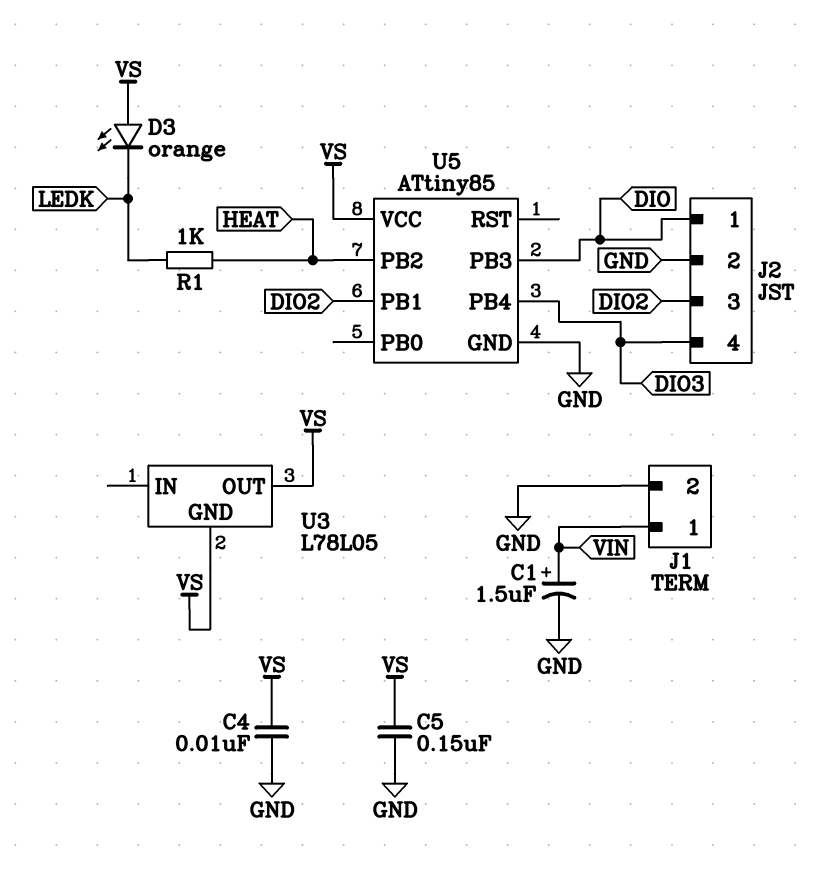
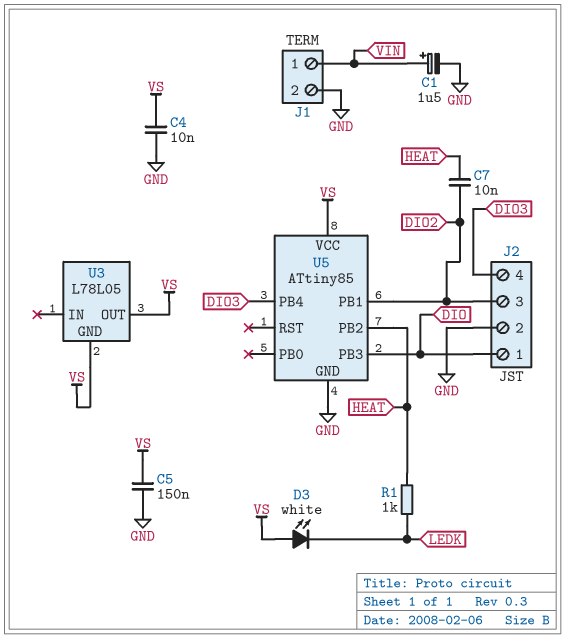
C7: none -> 10nF (DIO2, HEAT)
D3: LED orange (A VS, K LEDK) -> LED white (A VS, K LEDK)

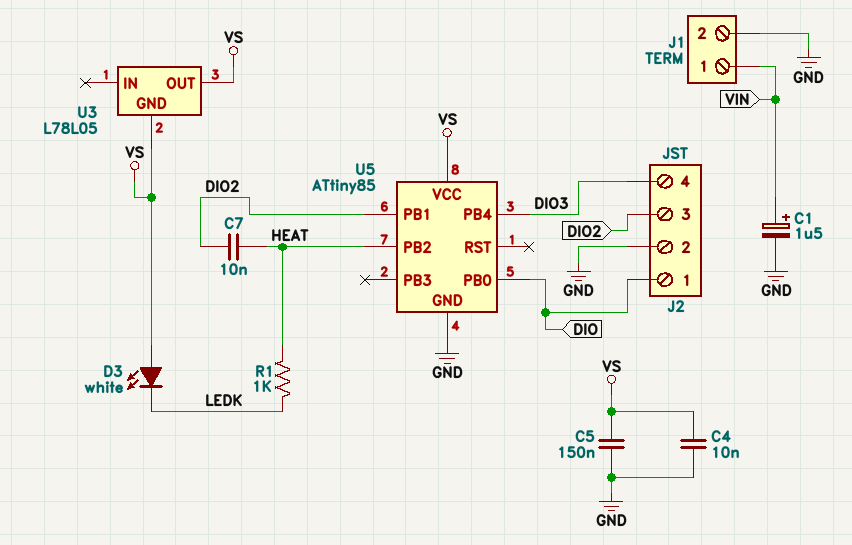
U5 pin PB0: none -> DIO
U5 pin PB3: DIO -> none

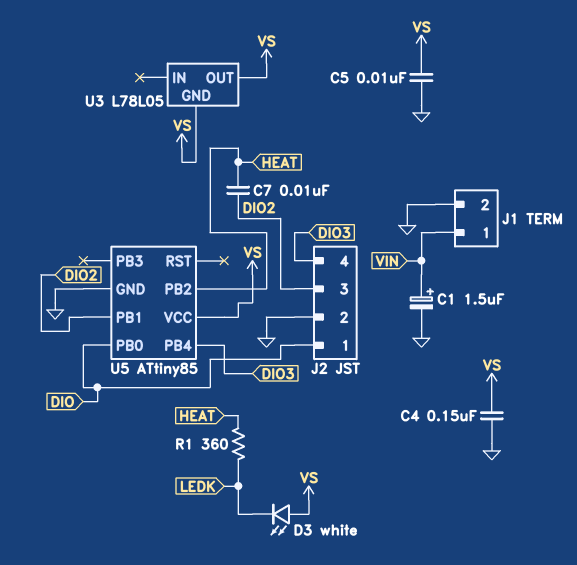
C4: 10nF (GND, VS) -> 150nF (GND, VS)
C5: 150nF (GND, VS) -> 10nF (GND, VS)
R1: 1k (HEAT, LEDK) -> 360 (HEAT, LEDK)

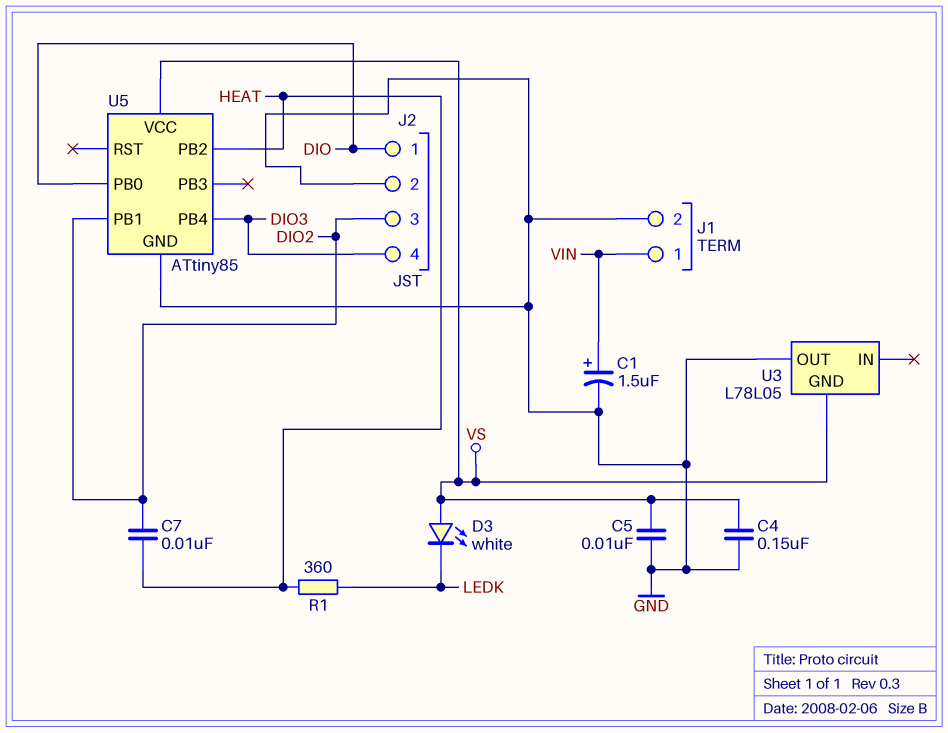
U3 pin OUT: VS -> GND

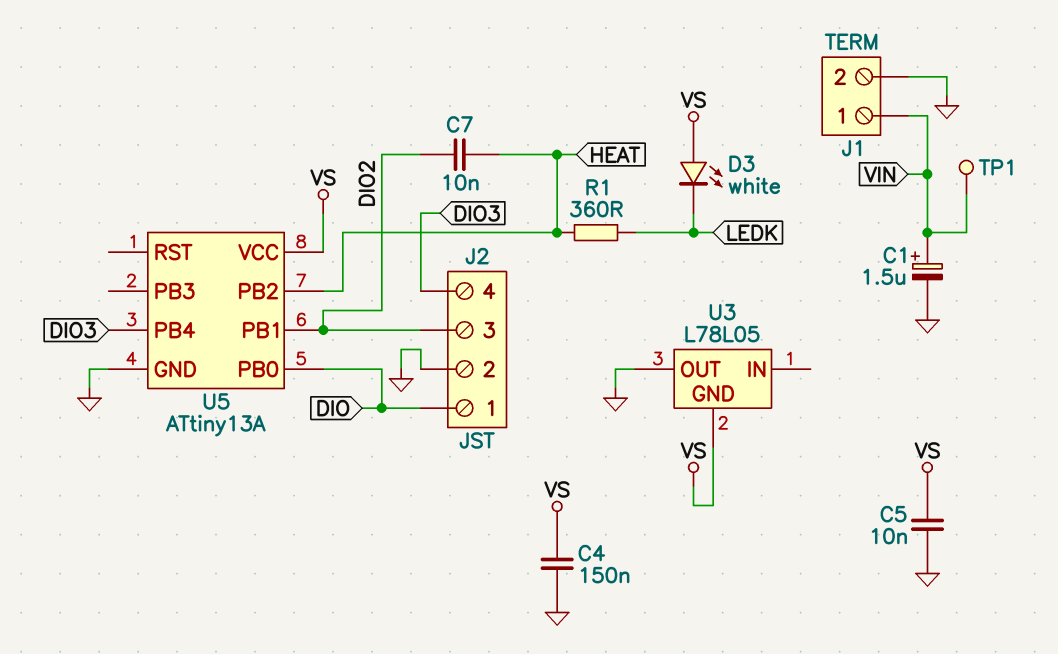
TP1: none -> test point (VIN)
U5: ATtiny85 -> ATtiny13A

